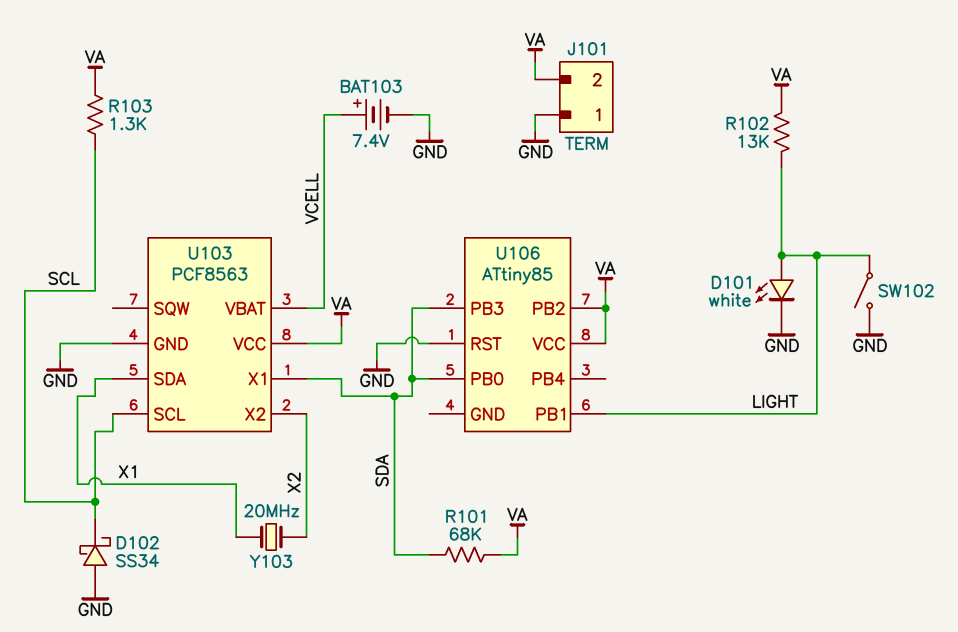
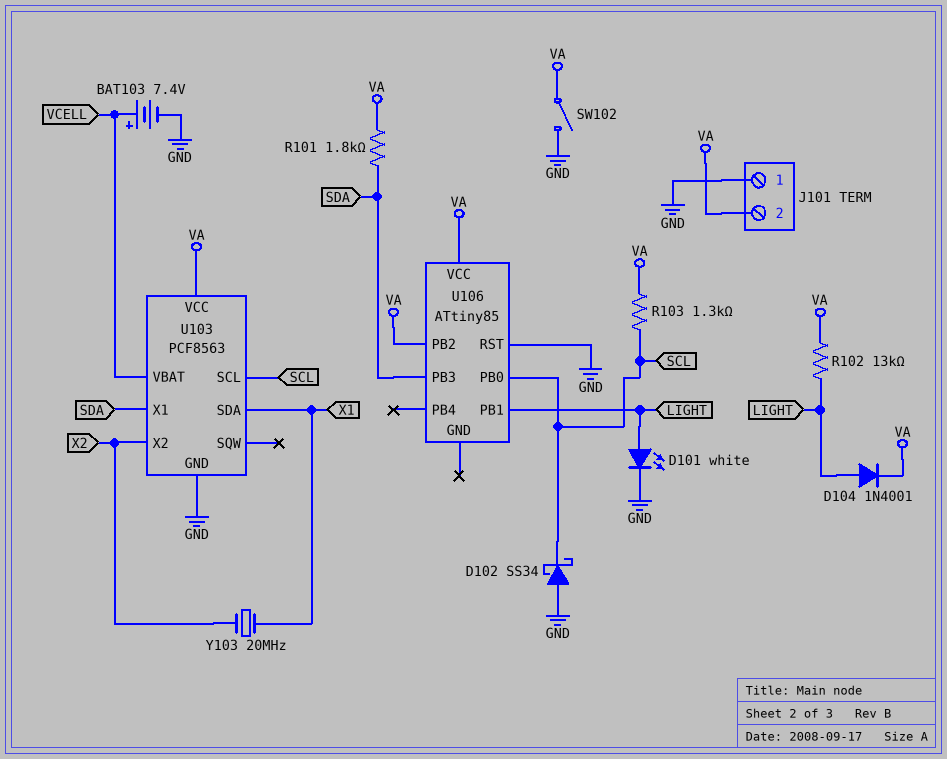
D104: none -> diode 1N4001 (A LIGHT, K VA)
R101: 68k (SDA, VA) -> 1.8k (SDA, VA)
SW102: switch (GND, LIGHT) -> switch (GND, VA)
U106 pin PB0: SDA -> SCL

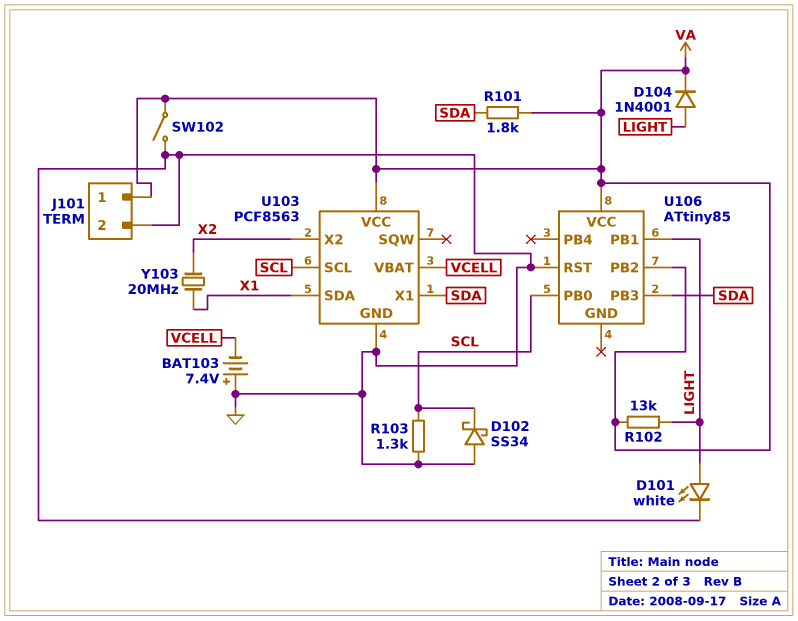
BAT103: 7.4V (plus VCELL, minus GND) -> 7.4V (plus GND, minus VCELL)
J101 pin 1: GND -> VA
J101 pin 2: VA -> GND
R103: 1.3k (SCL, VA) -> 1.3k (GND, SCL)

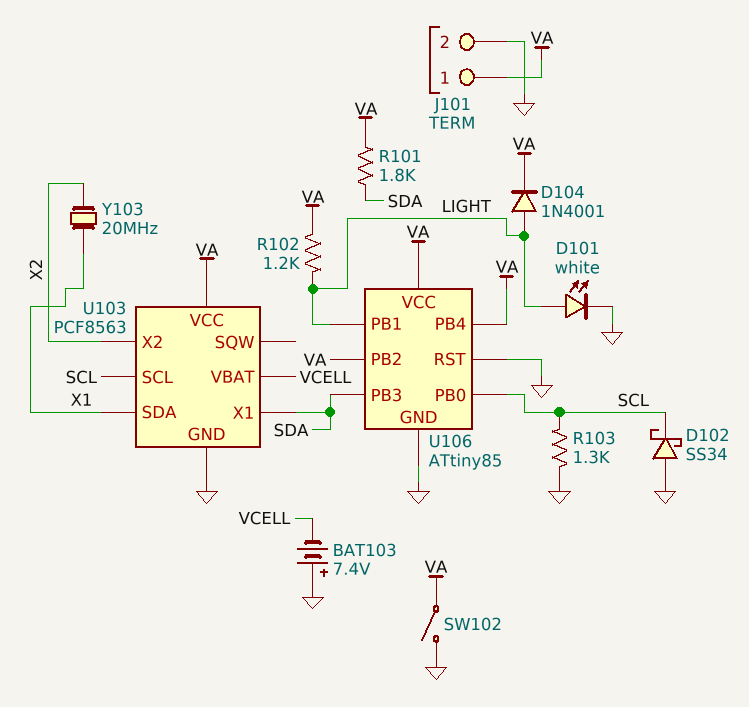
R102: 13k (LIGHT, VA) -> 1.2k (LIGHT, VA)
U106 pin GND: none -> GND
U106 pin PB4: none -> VA

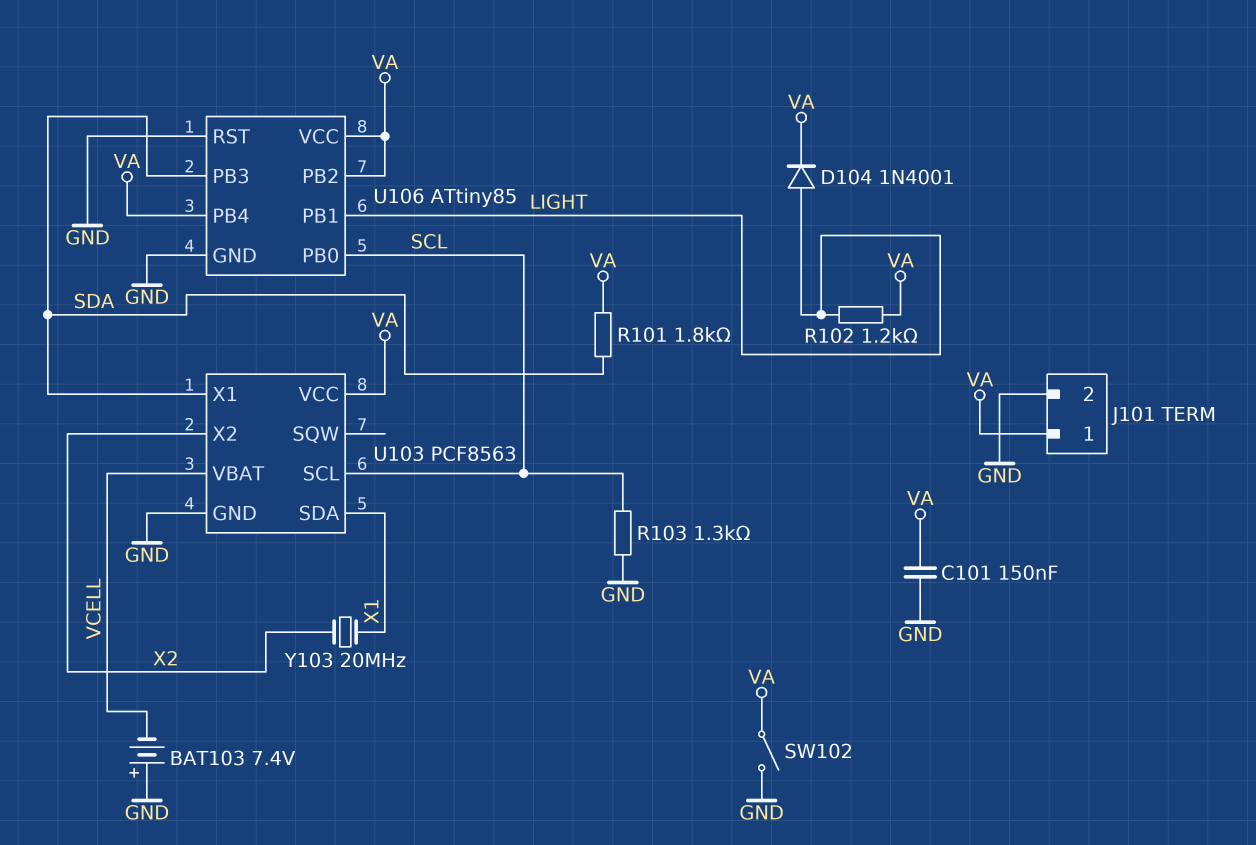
C101: none -> 150nF (GND, VA)
D101: LED white (A LIGHT, K GND) -> none
D102: schottky SS34 (A GND, K SCL) -> none

